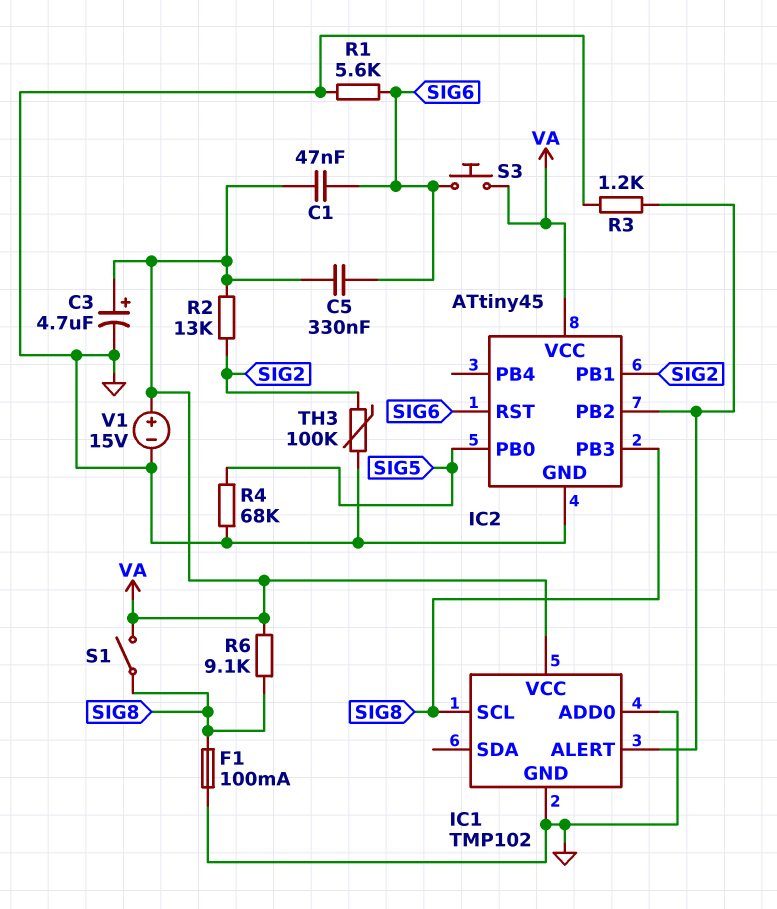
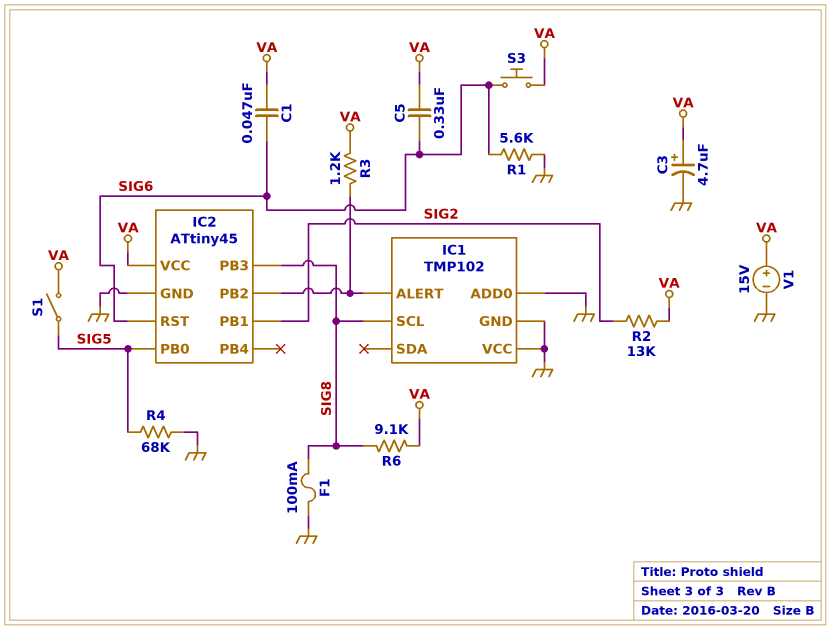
IC1 pin VCC: VA -> GND
R3: 1.2k (GND, IC1/ALERT) -> 1.2k (IC1/ALERT, VA)
S1: switch (SIG8, VA) -> switch (SIG5, VA)
TH3: 100k (GND, SIG2) -> none

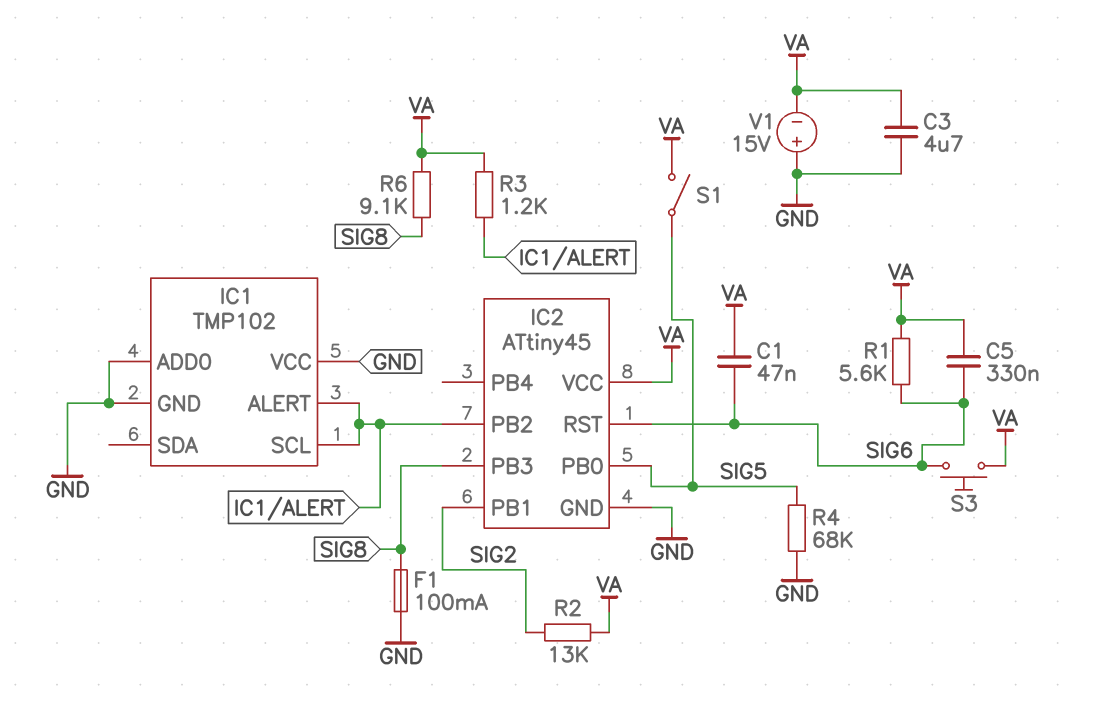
C3: 4.7uF (plus VA, minus GND) -> 4.7uF (GND, VA)
IC1 pin SCL: SIG8 -> IC1/ALERT
R1: 5.6k (GND, SIG6) -> 5.6k (SIG6, VA)
V1: 15V (plus VA, minus GND) -> 15V (plus GND, minus VA)

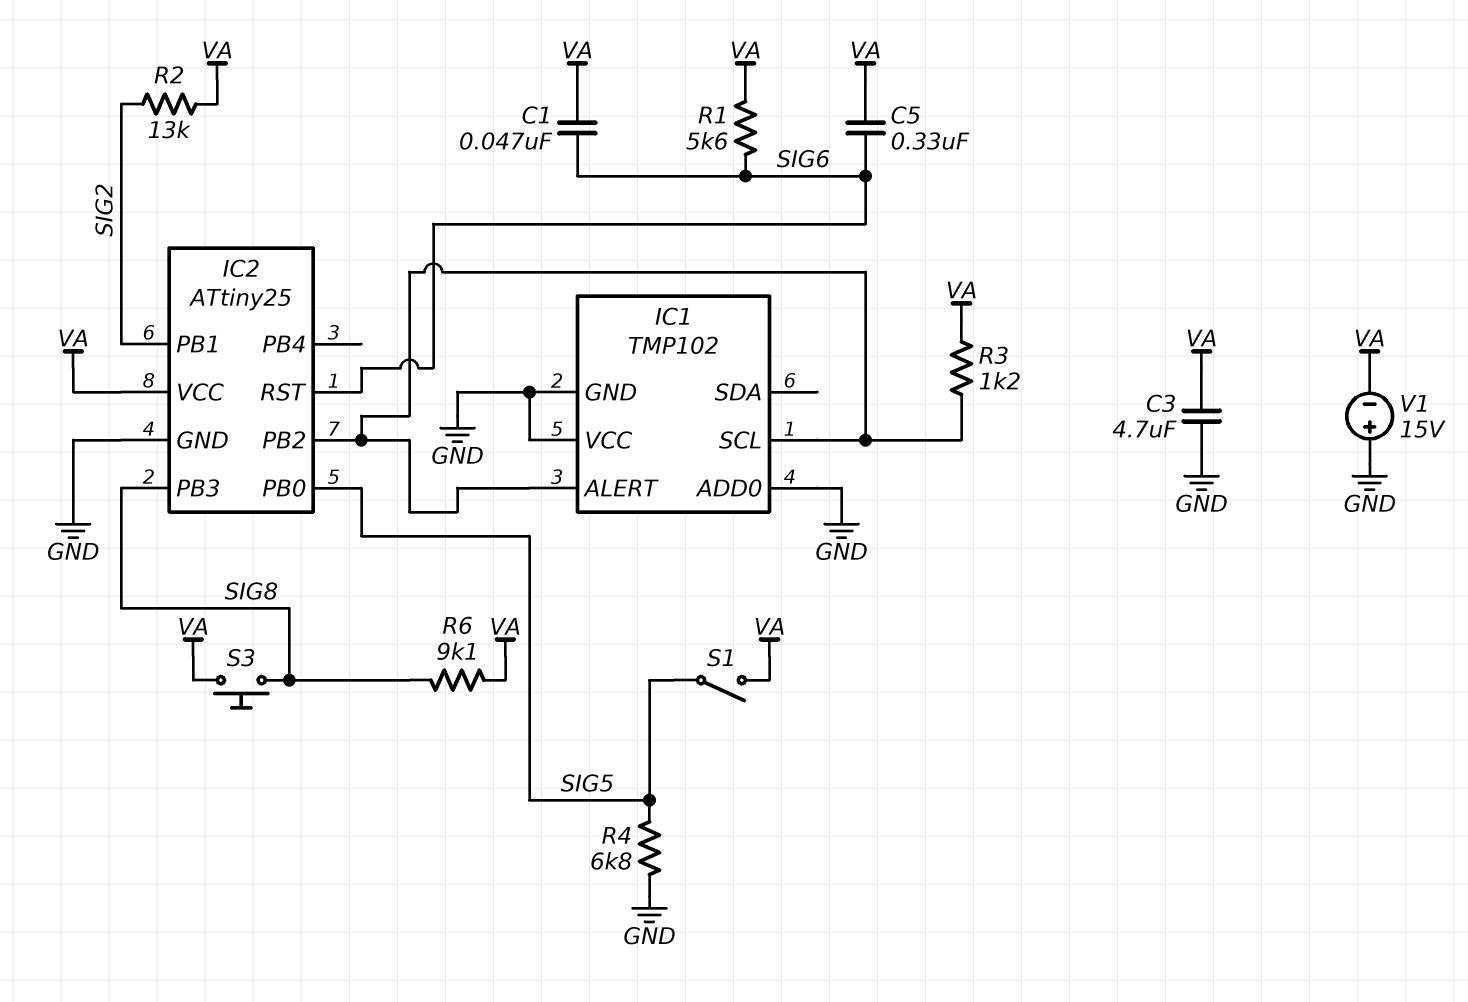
F1: 100mA (GND, SIG8) -> none
IC2: ATtiny45 -> ATtiny25
R4: 68k (GND, SIG5) -> 6.8k (GND, SIG5)
S3: button (SIG6, VA) -> button (SIG8, VA)

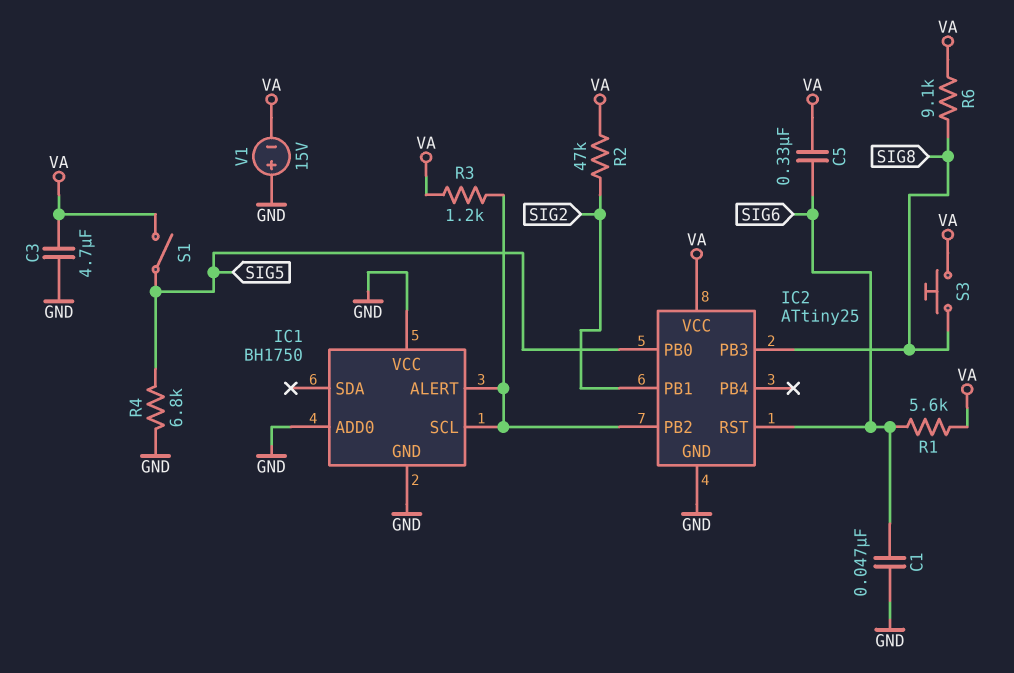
C1: 47nF (SIG6, VA) -> 47nF (GND, SIG6)
IC1: TMP102 -> BH1750
R2: 13k (SIG2, VA) -> 47k (SIG2, VA)

